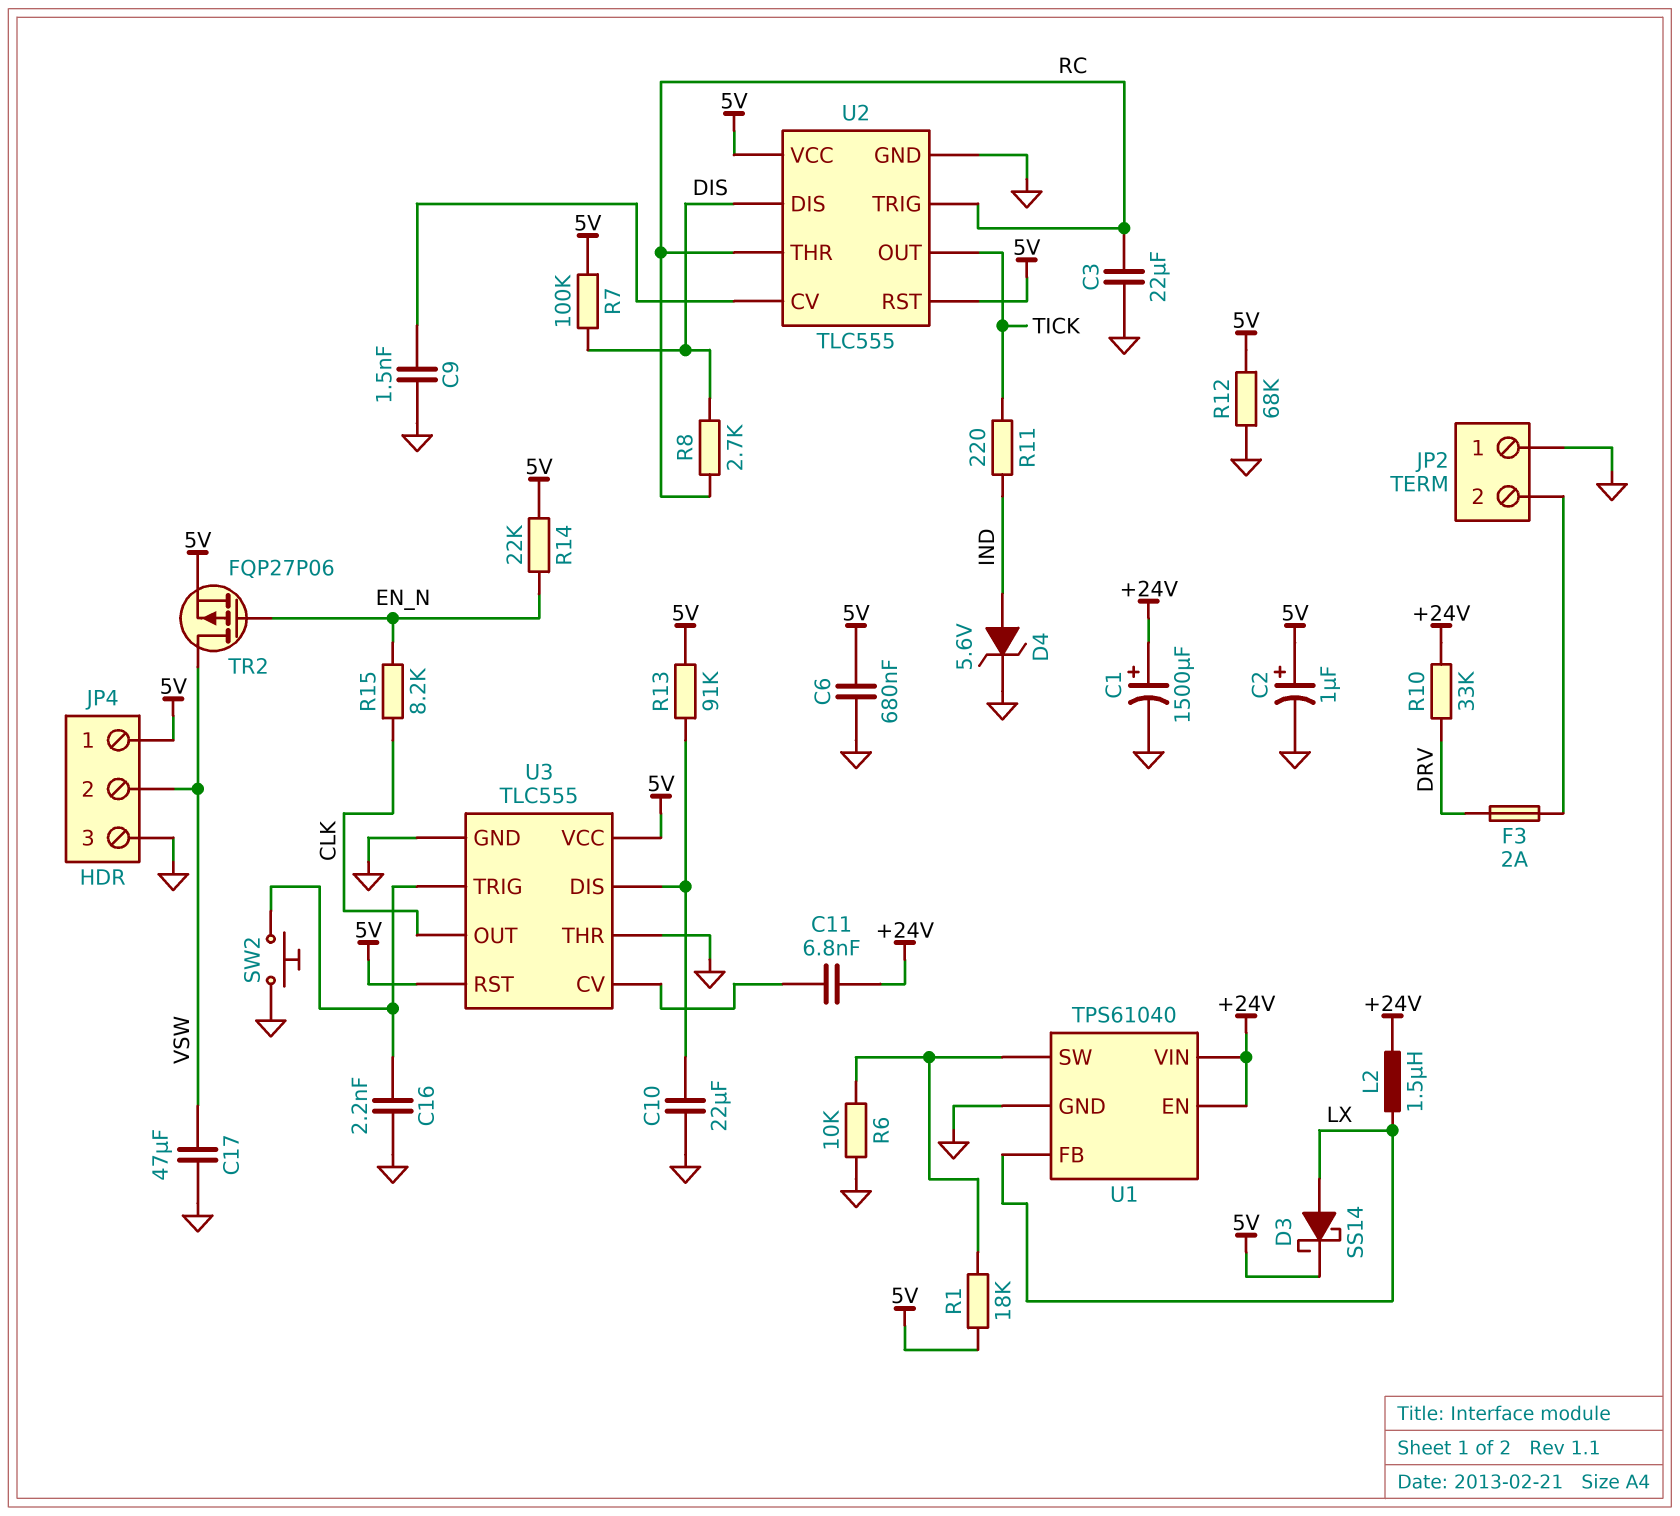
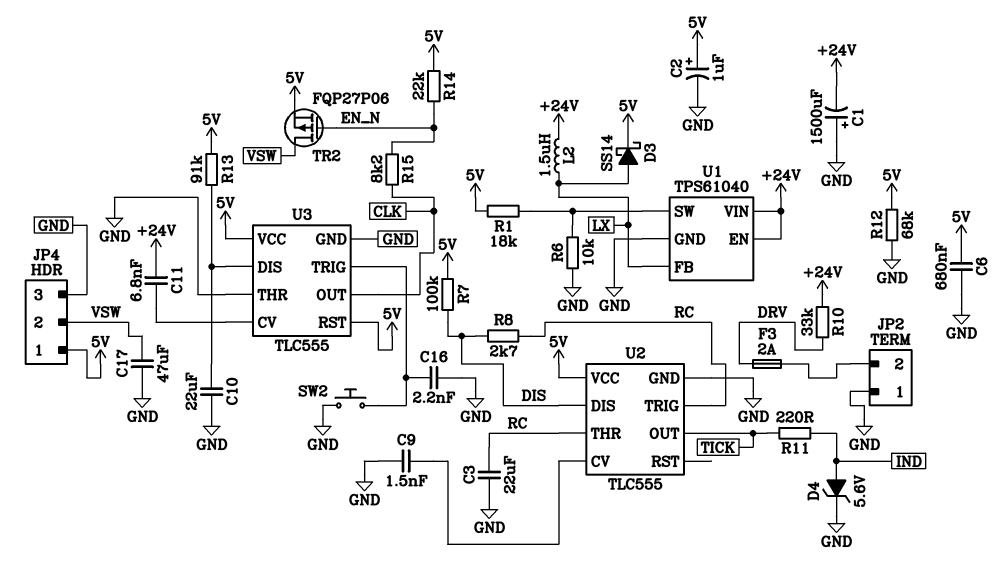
C1: 1500uF (plus +24V, minus GND) -> 1500uF (plus GND, minus +24V)
U2 pin RST: 5V -> none

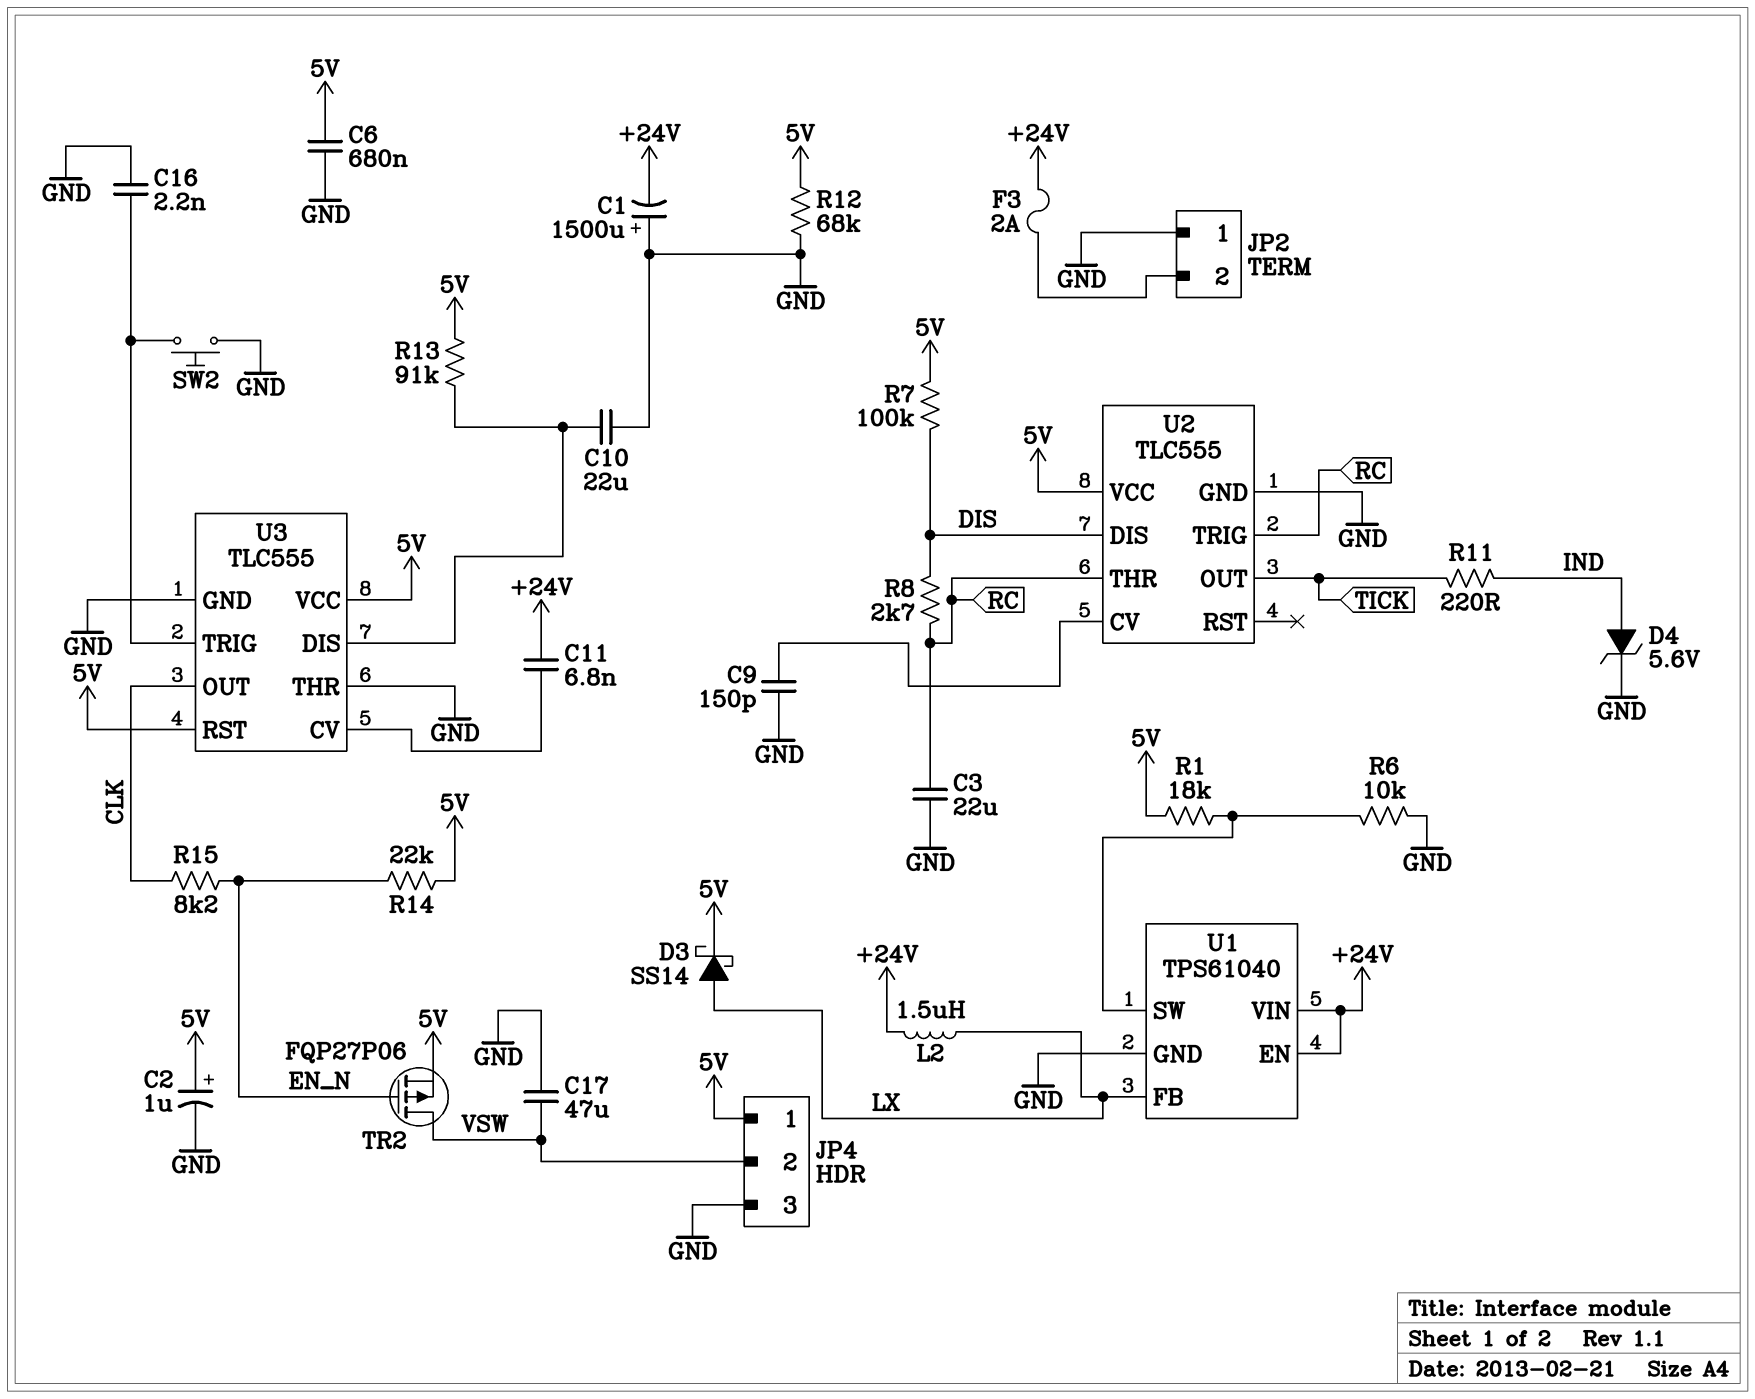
C9: 1.5nF (GND, U2/CV) -> 150pF (GND, U2/CV)
F3: 2A (DRV, JP2/2) -> 2A (+24V, JP2/2)
R10: 33k (+24V, DRV) -> none

